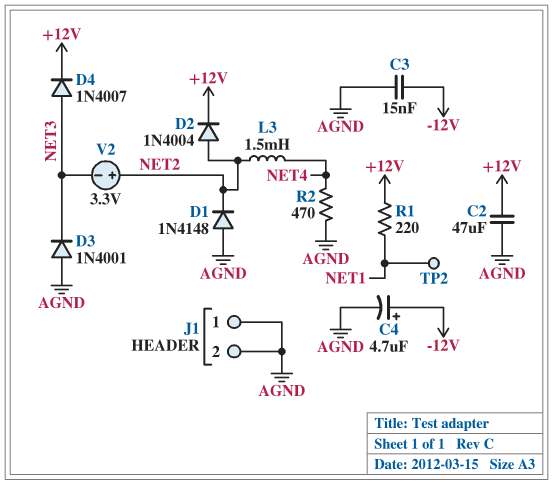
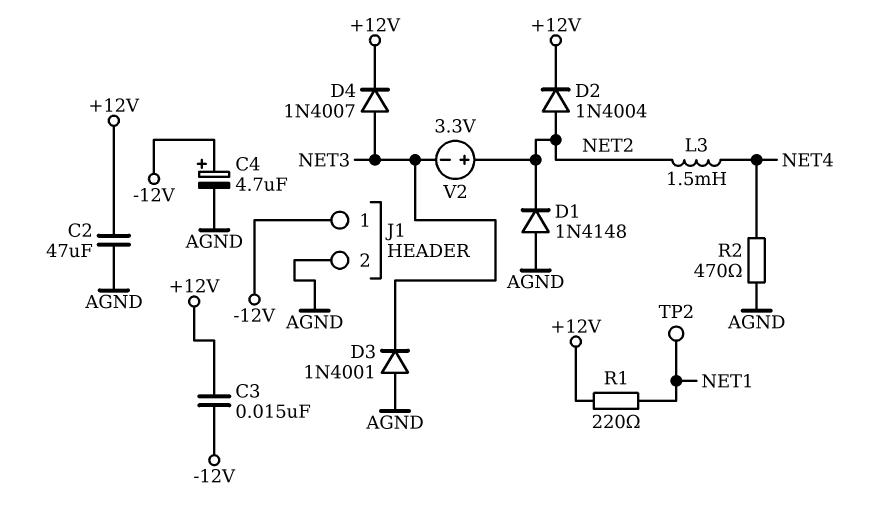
C3: 15nF (-12V, AGND) -> 15nF (+12V, -12V)
J1 pin 1: AGND -> -12V

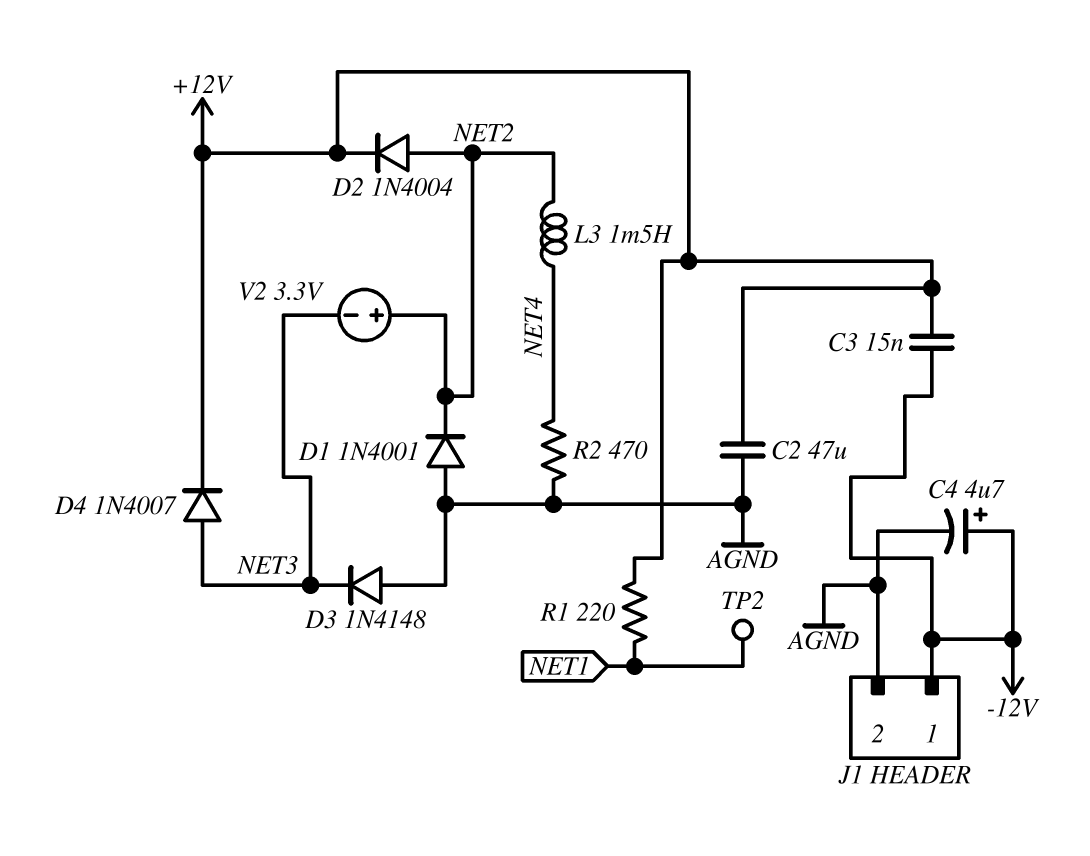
D1: diode 1N4148 (A AGND, K NET2) -> diode 1N4001 (A AGND, K NET2)
D3: diode 1N4001 (A AGND, K NET3) -> diode 1N4148 (A AGND, K NET3)

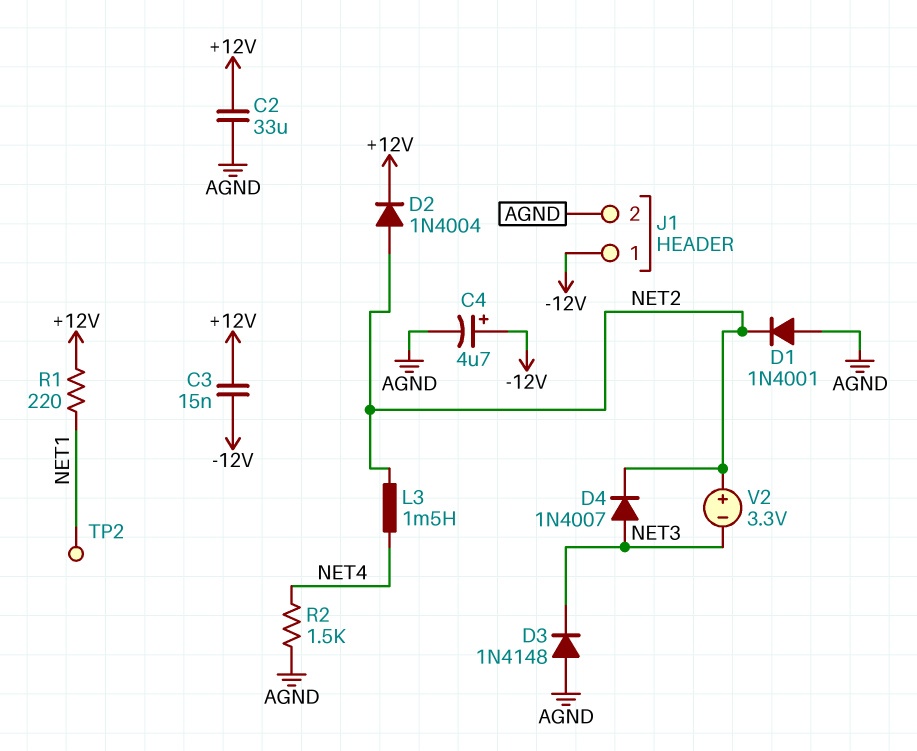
C2: 47uF (+12V, AGND) -> 33uF (+12V, AGND)
D4: diode 1N4007 (A NET3, K +12V) -> diode 1N4007 (A NET3, K NET2)
R2: 470 (AGND, NET4) -> 1.5k (AGND, NET4)

